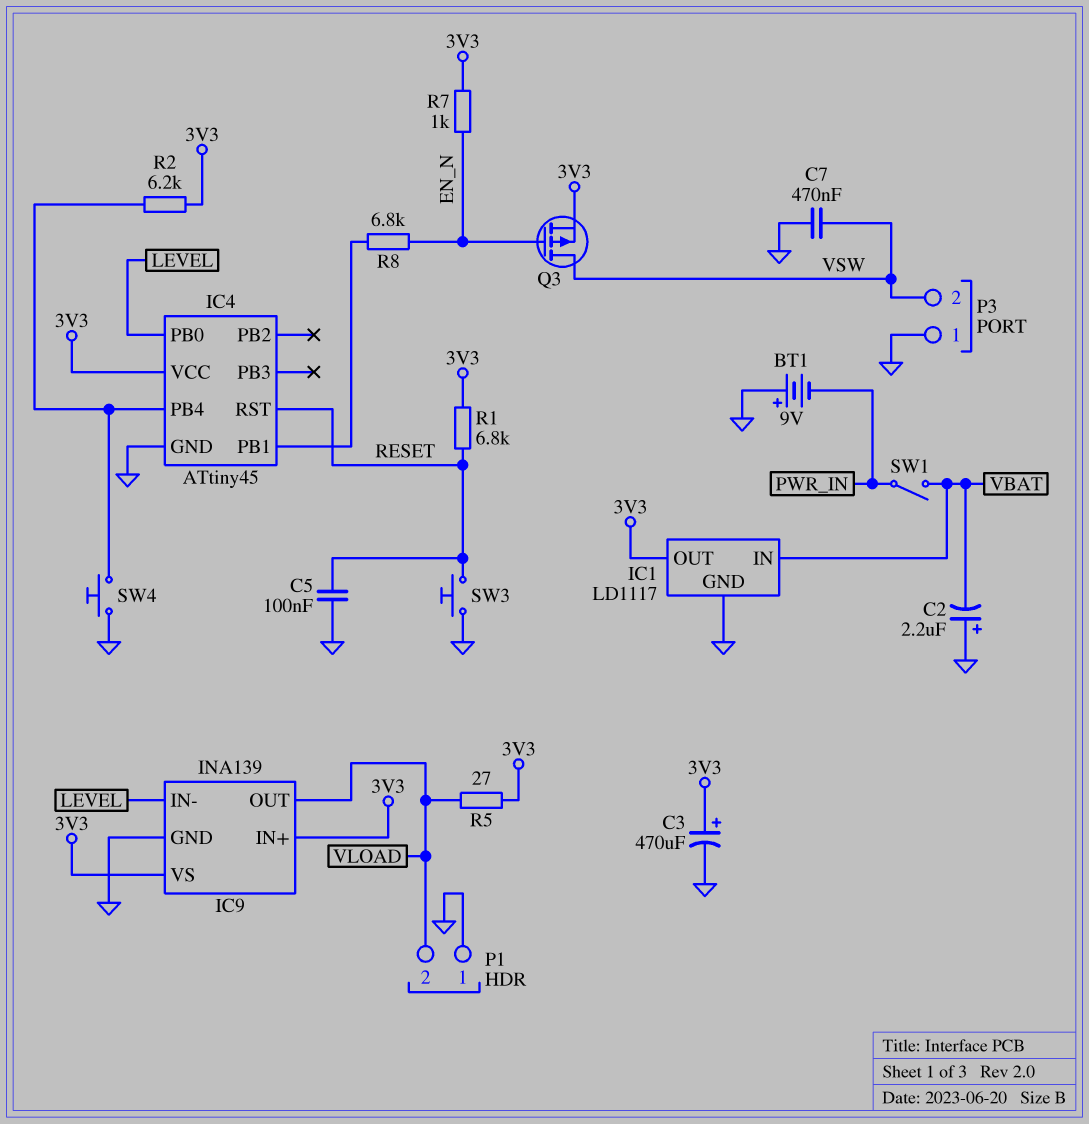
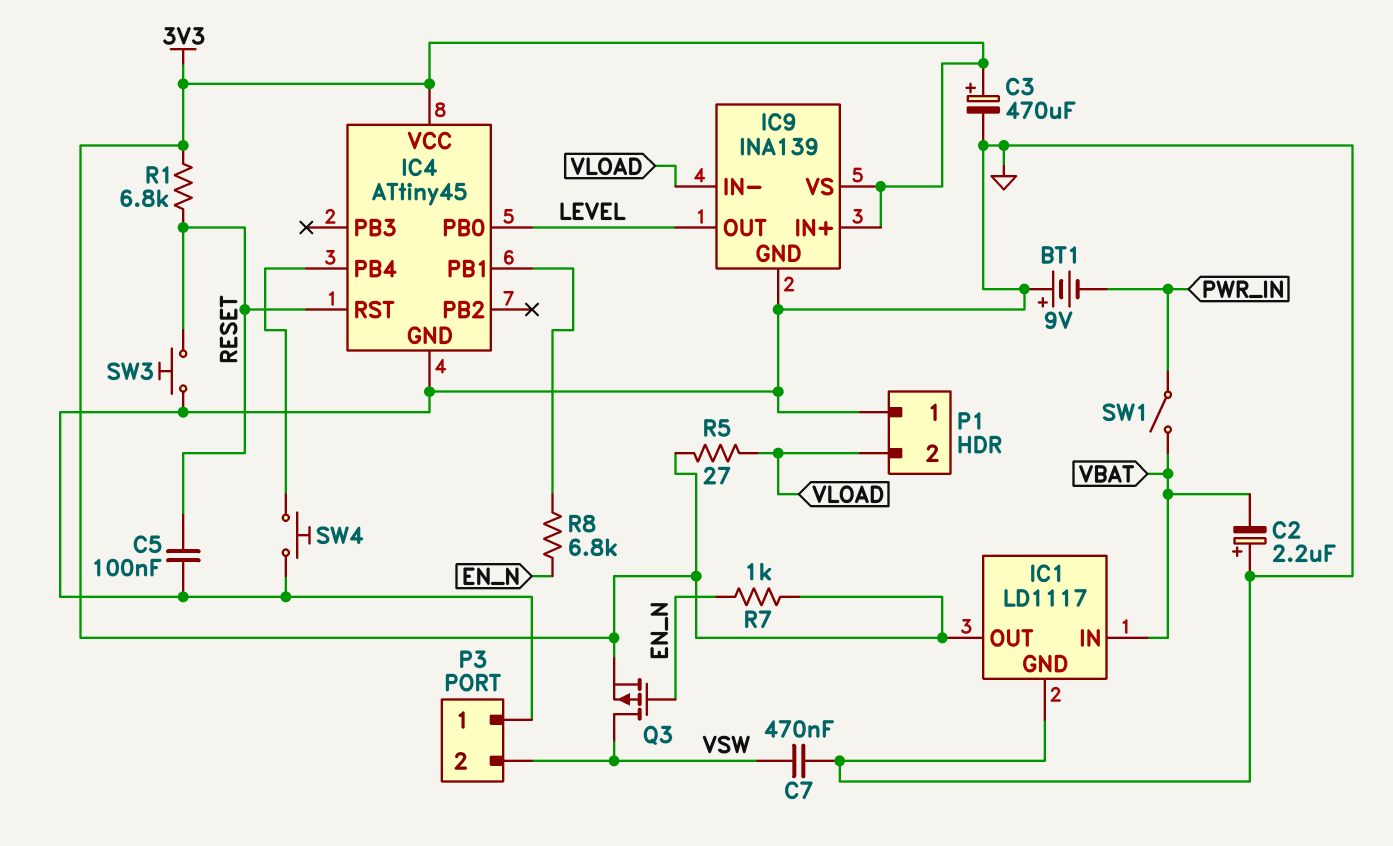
IC9 pin IN-: LEVEL -> VLOAD
IC9 pin OUT: VLOAD -> LEVEL
R2: 6.2k (3V3, IC4/PB4) -> none

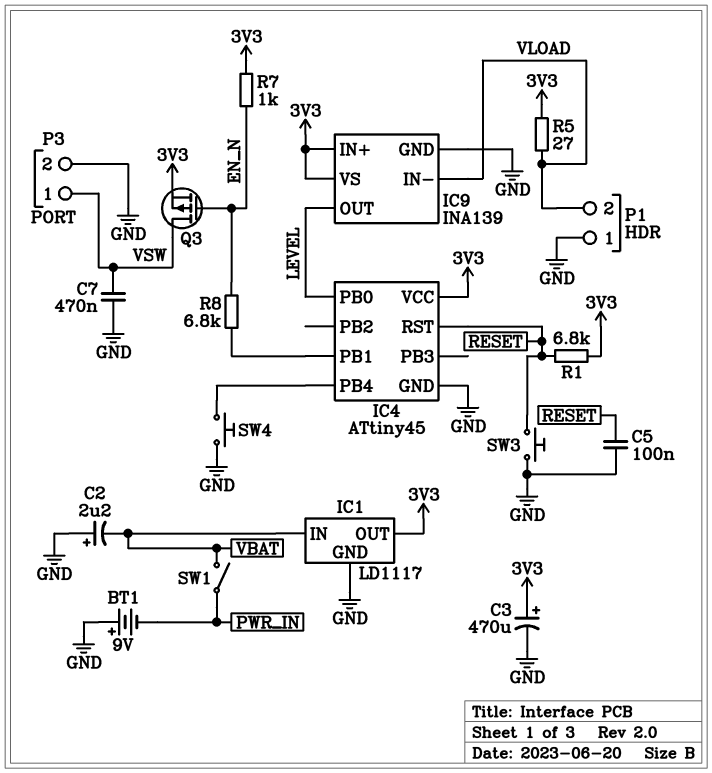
P3 pin 1: GND -> VSW
P3 pin 2: VSW -> GND

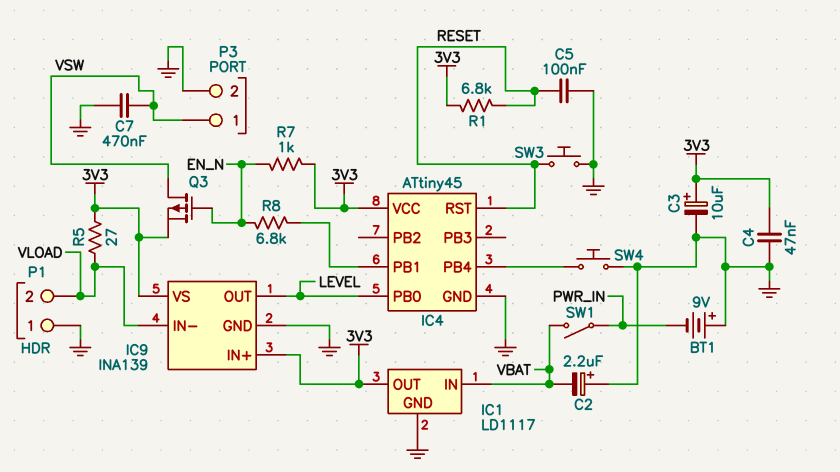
C3: 470uF (plus 3V3, minus GND) -> 10uF (plus 3V3, minus GND)
C4: none -> 47nF (3V3, GND)

